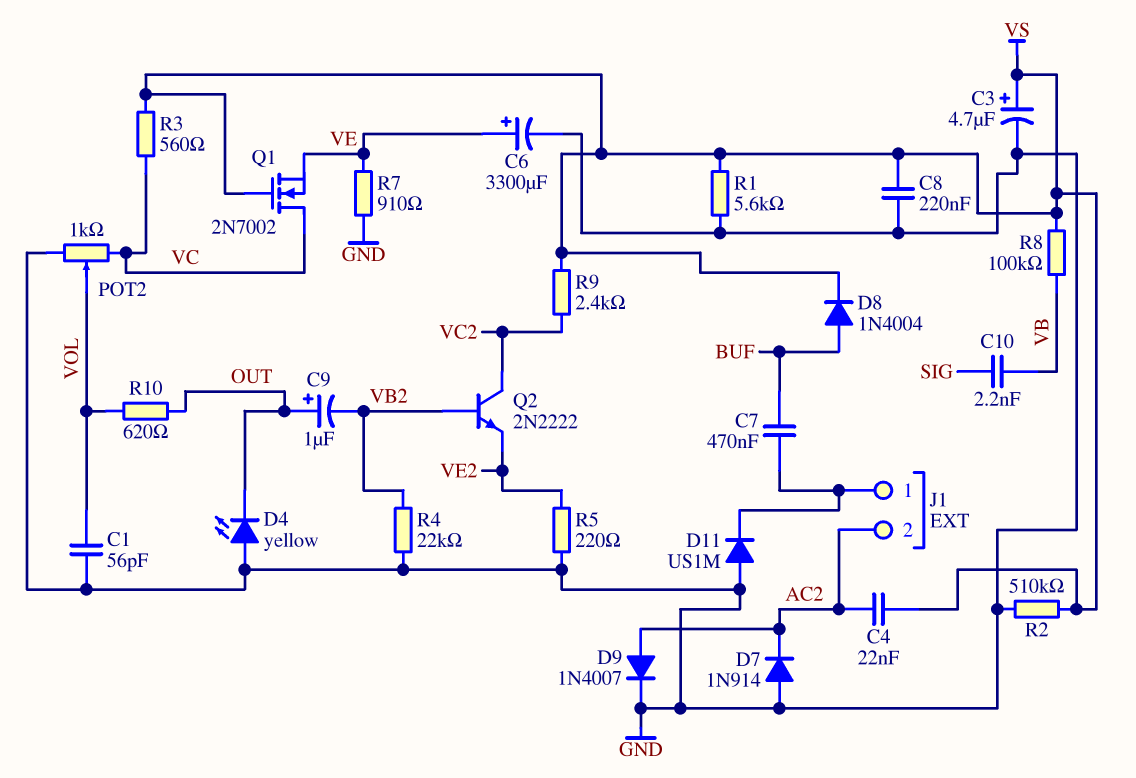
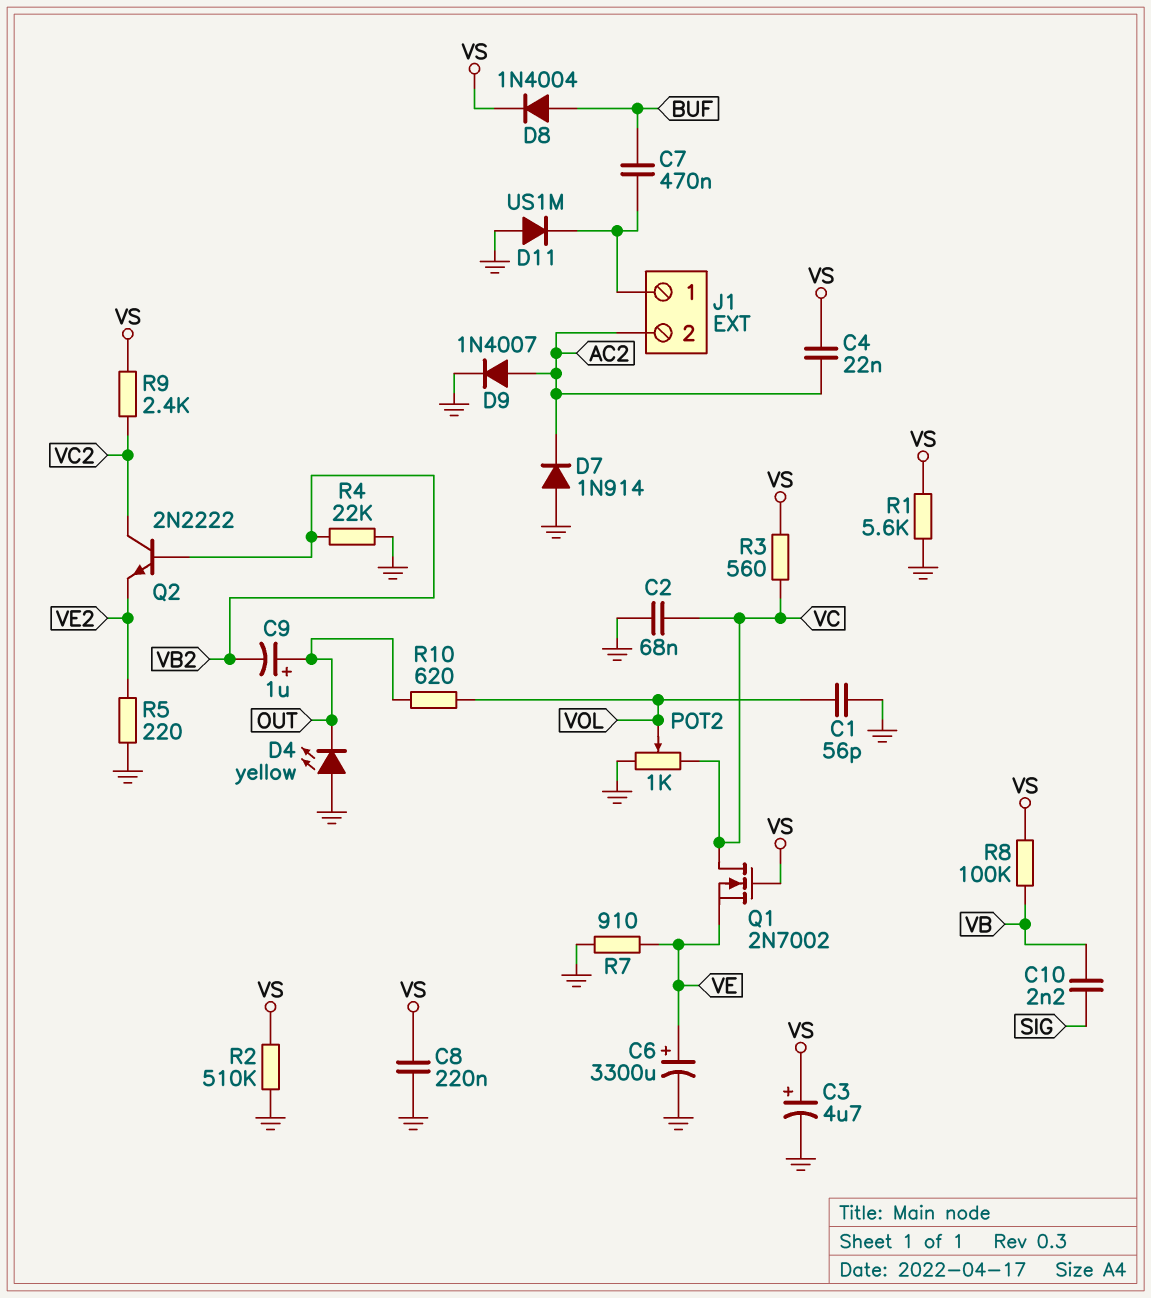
C2: none -> 68nF (GND, VC)

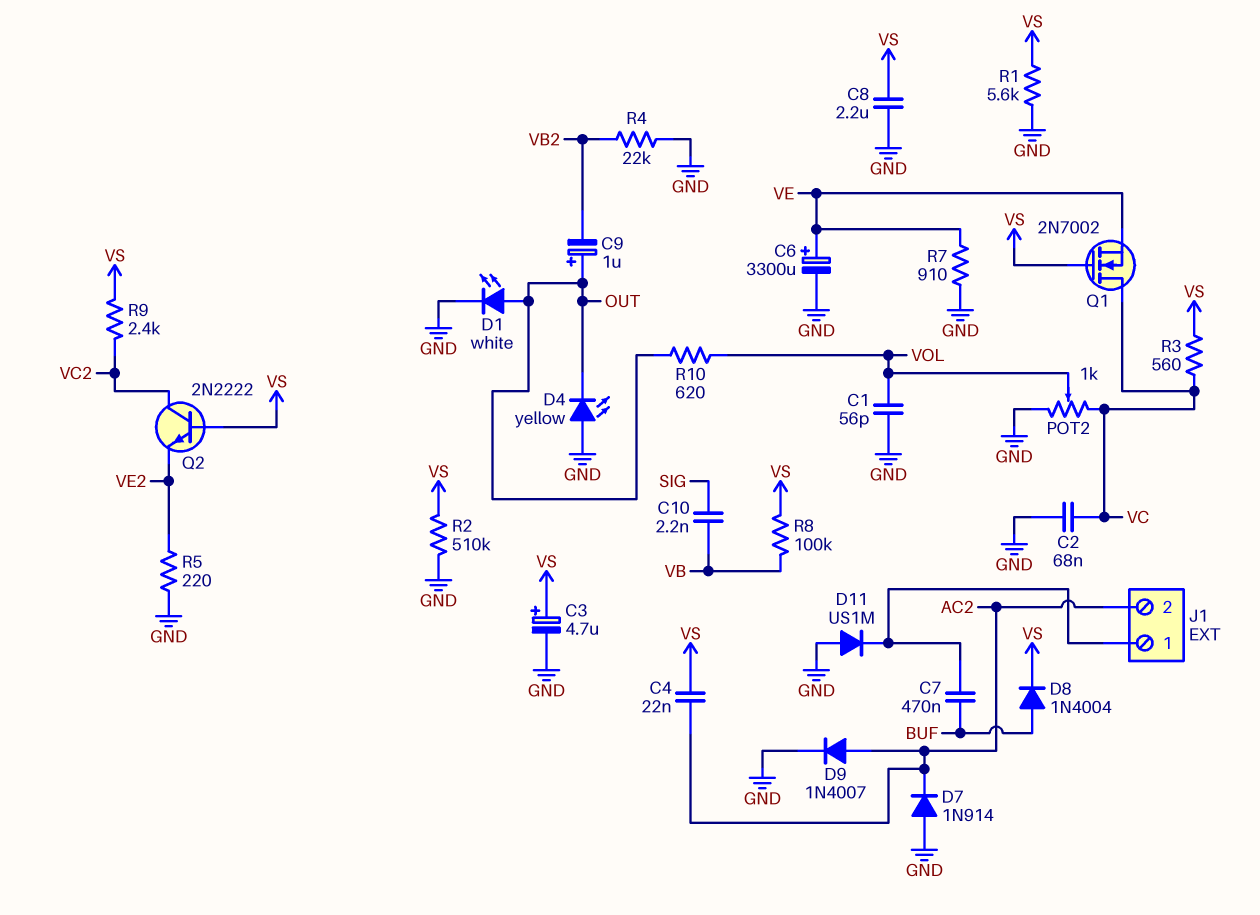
C8: 220nF (GND, VS) -> 2.2uF (GND, VS)
D1: none -> LED white (A OUT, K GND)
Q2: NPN 2N2222 (B VB2, C VC2, E VE2) -> NPN 2N2222 (B VS, C VC2, E VE2)

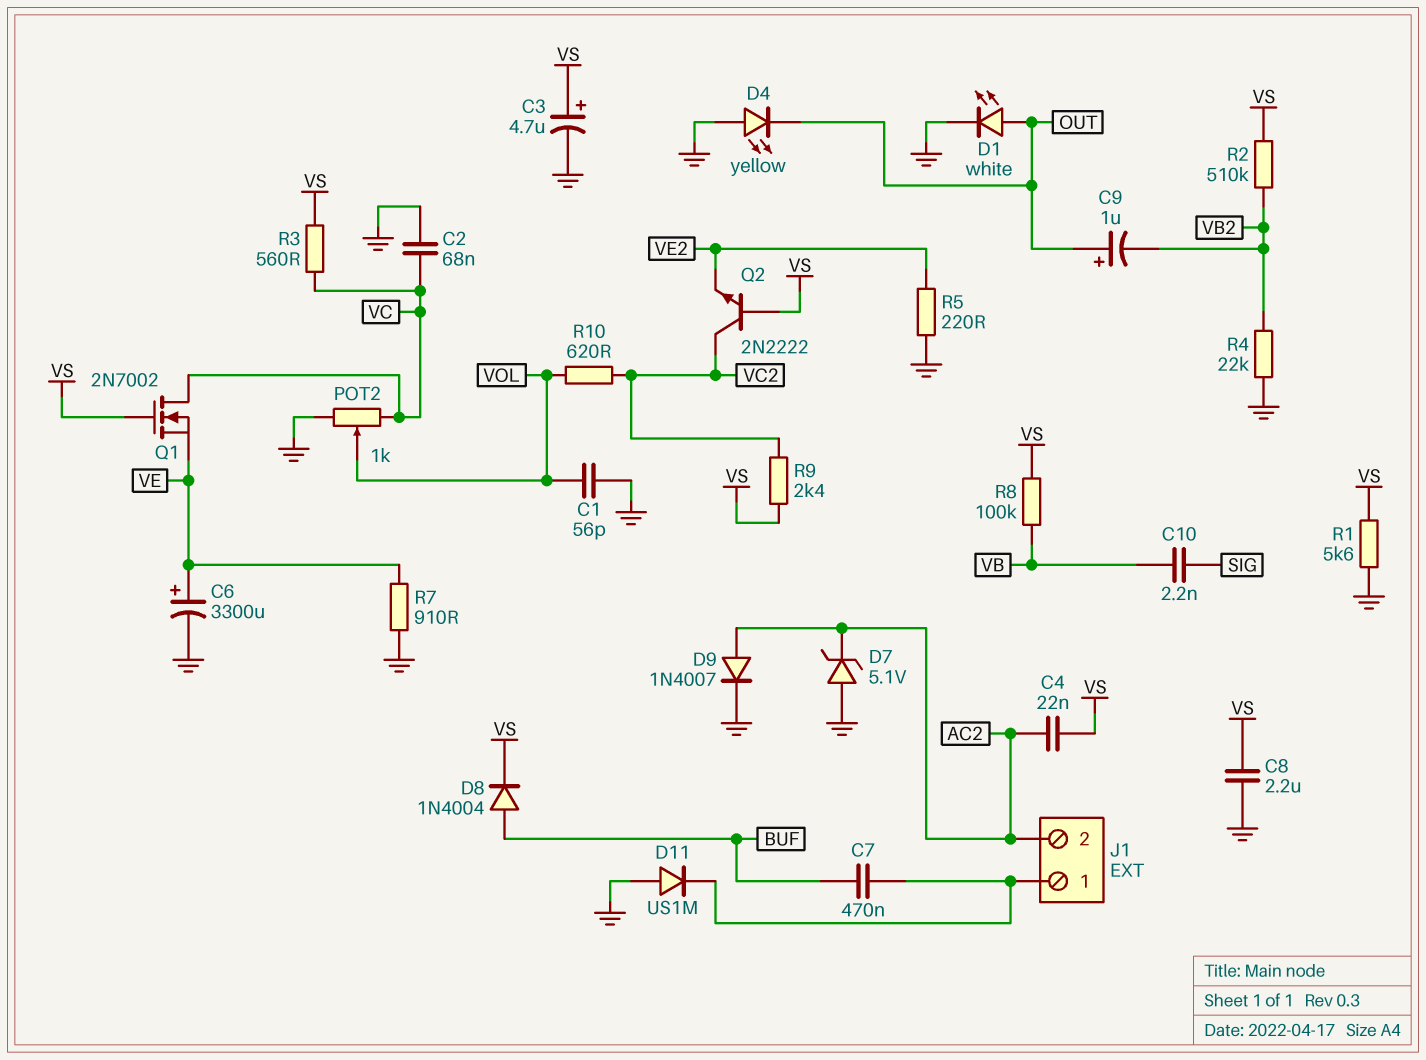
D7: diode 1N914 (A GND, K AC2) -> zener 5.1V (A GND, K AC2)
R2: 510k (GND, VS) -> 510k (VB2, VS)
R10: 620 (OUT, VOL) -> 620 (VC2, VOL)

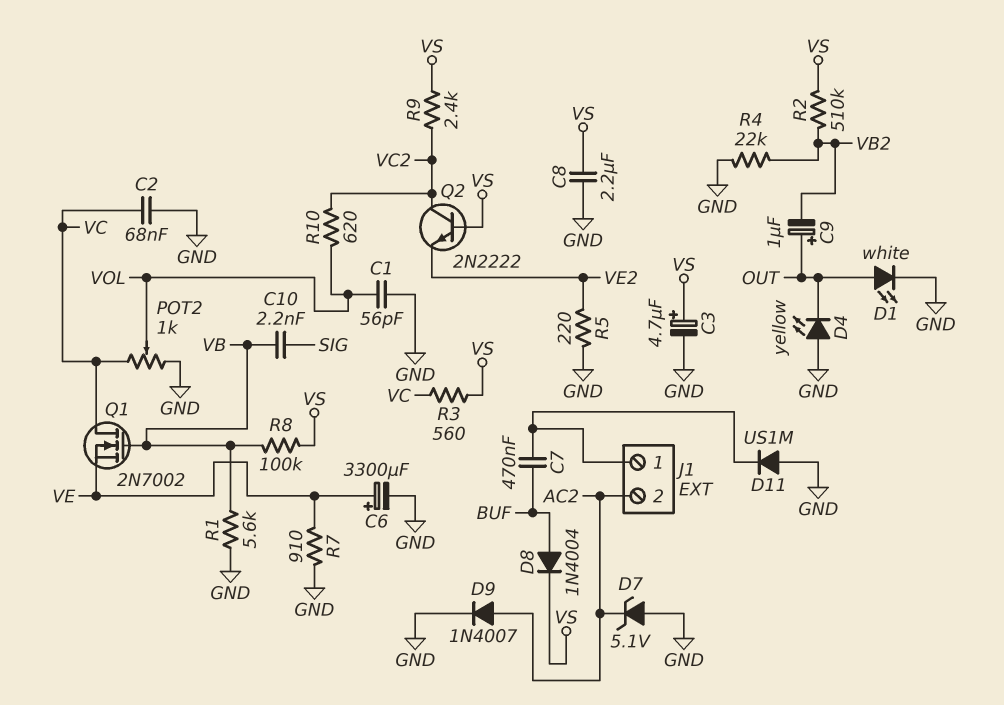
C4: 22nF (AC2, VS) -> none
Q1: NMOS 2N7002 (G VS, D VC, S VE) -> NMOS 2N7002 (G VB, D VC, S VE)
R1: 5.6k (GND, VS) -> 5.6k (GND, VB)

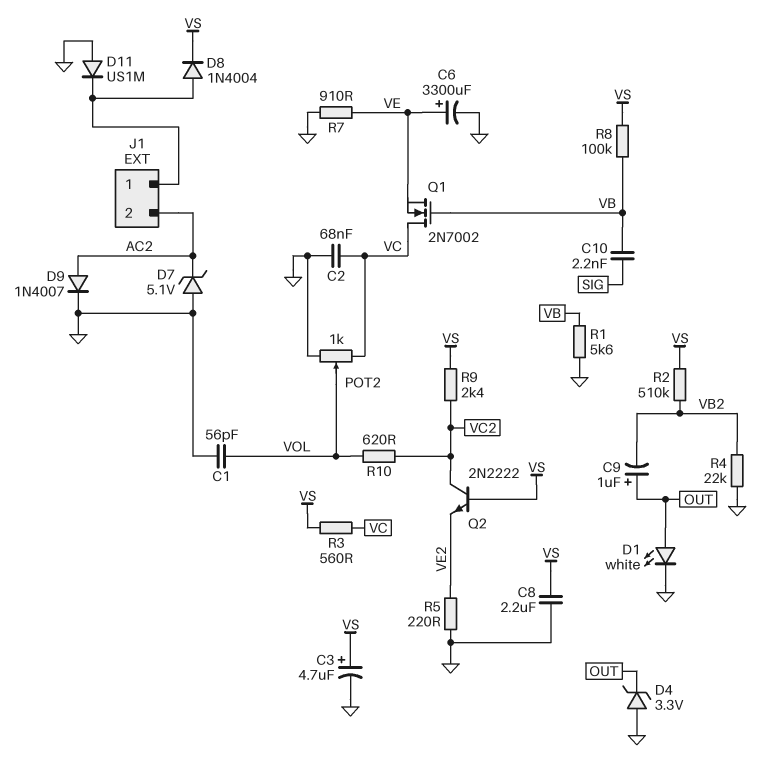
C7: 470nF (BUF, J1/1) -> none
D4: LED yellow (A GND, K OUT) -> zener 3.3V (A GND, K OUT)
D8: diode 1N4004 (A BUF, K VS) -> diode 1N4004 (A J1/1, K VS)

